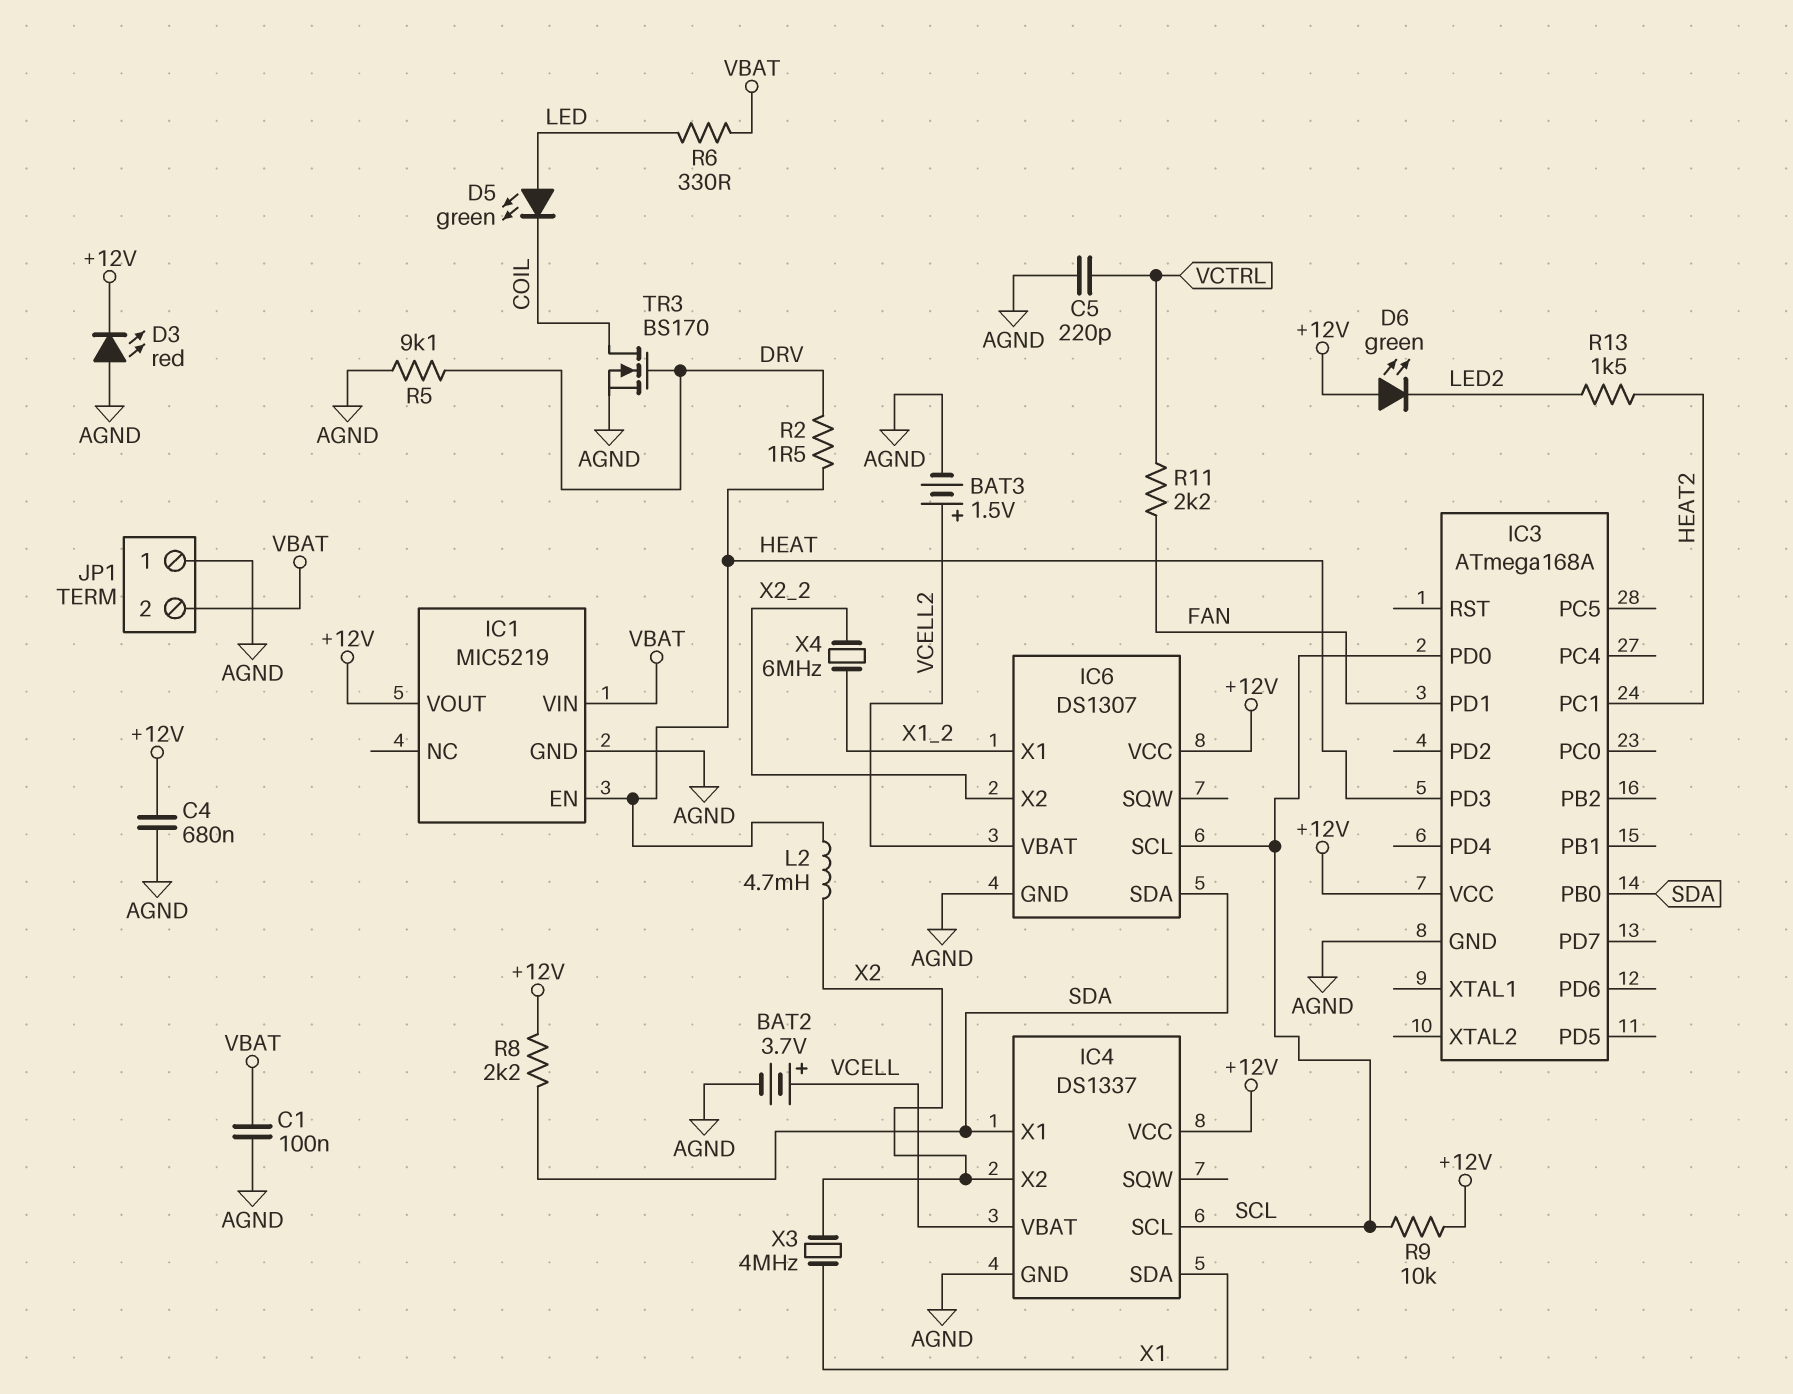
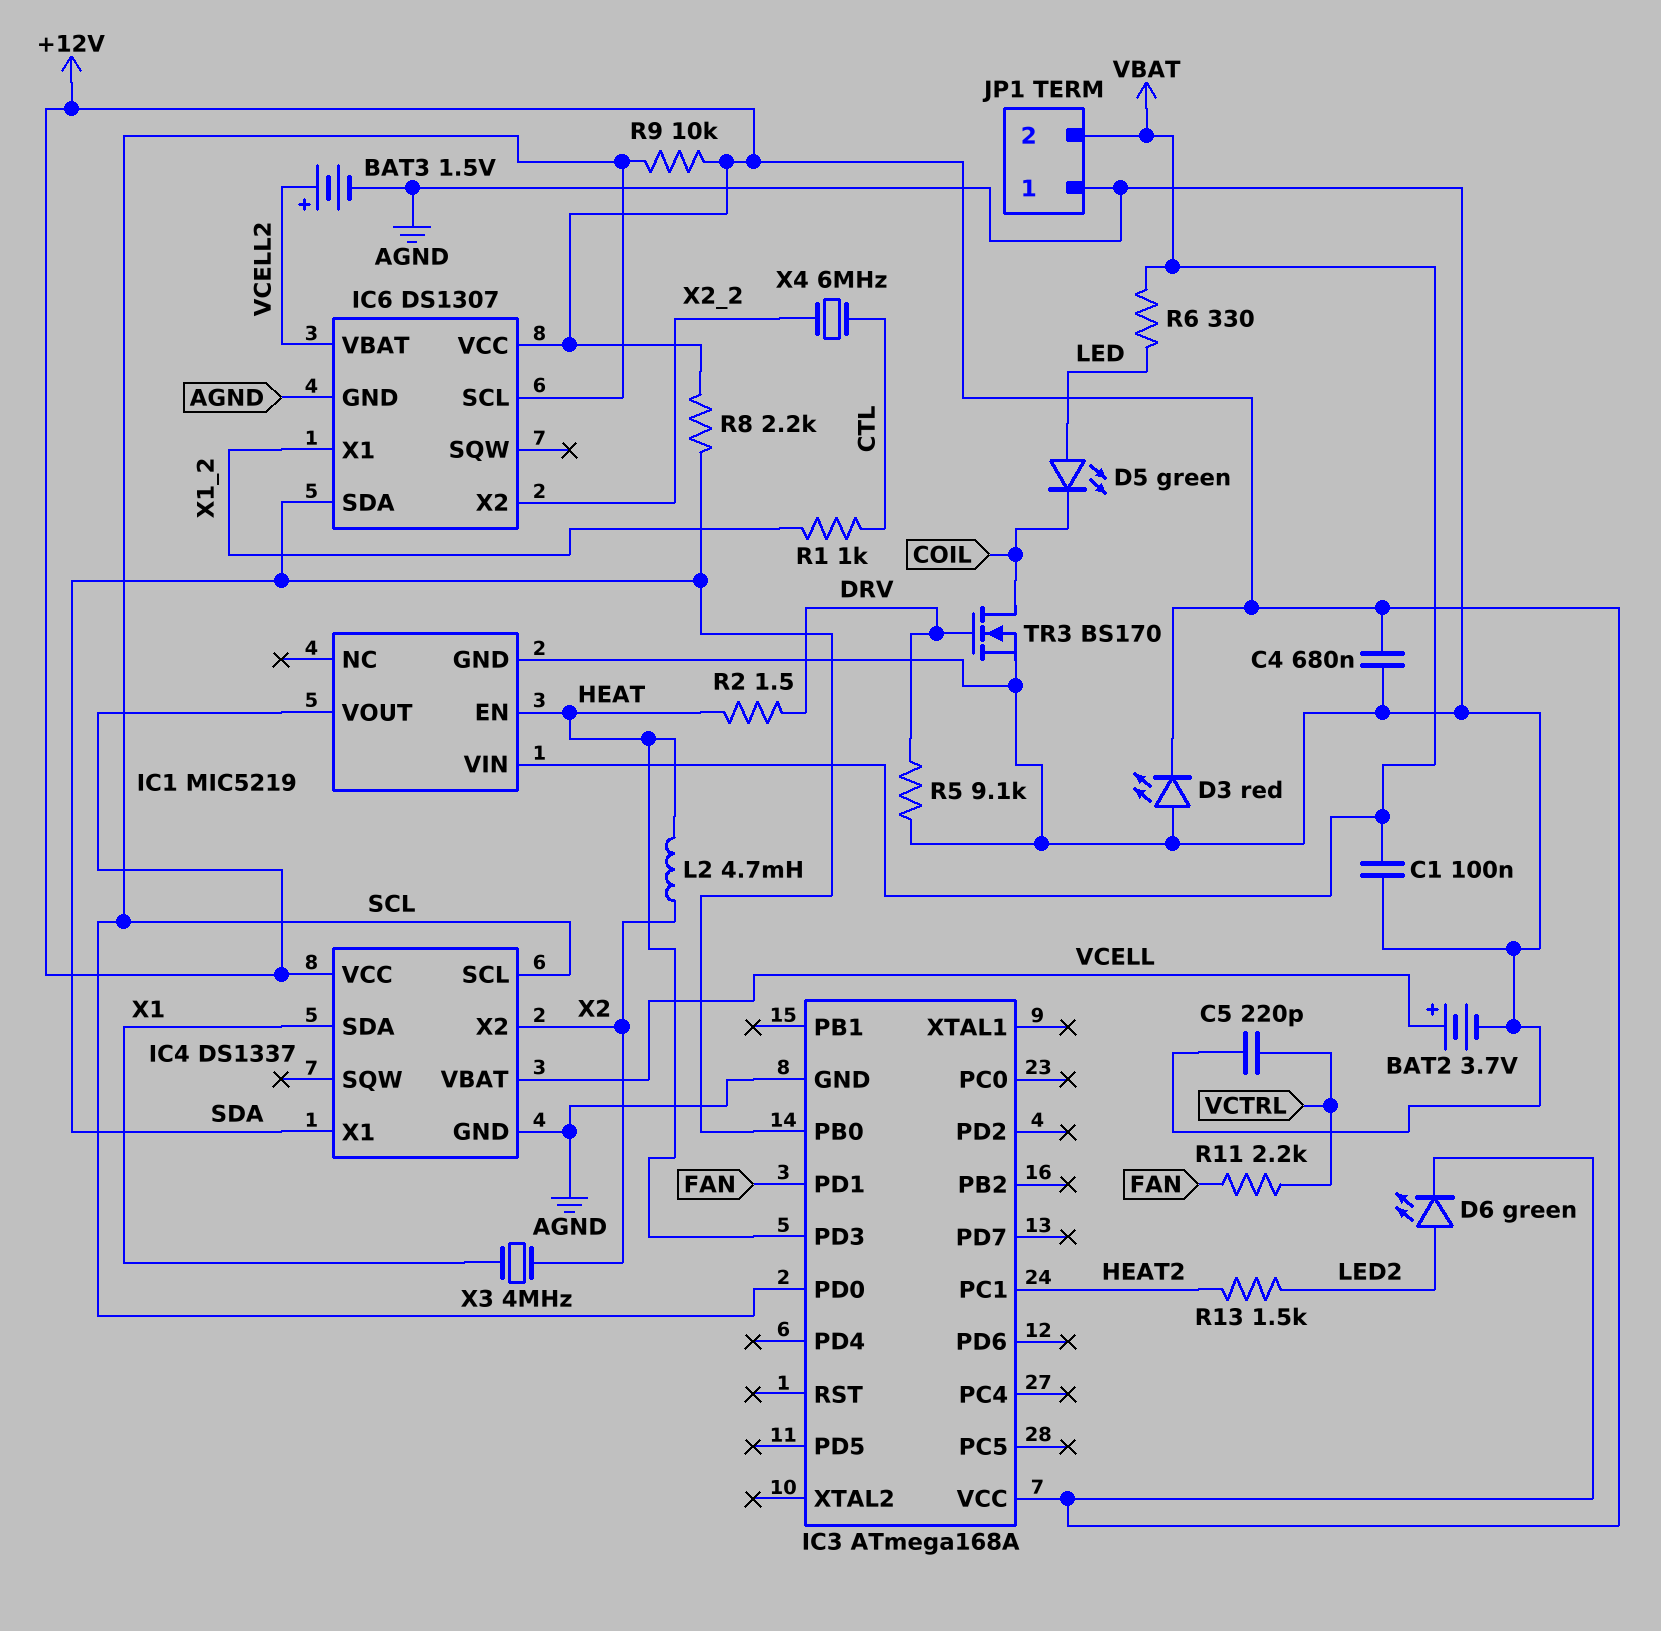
D6: LED green (A +12V, K LED2) -> LED green (A LED2, K +12V)
R1: none -> 1k (CTL, X1_2)
X4: 6MHz (X1_2, X2_2) -> 6MHz (CTL, X2_2)

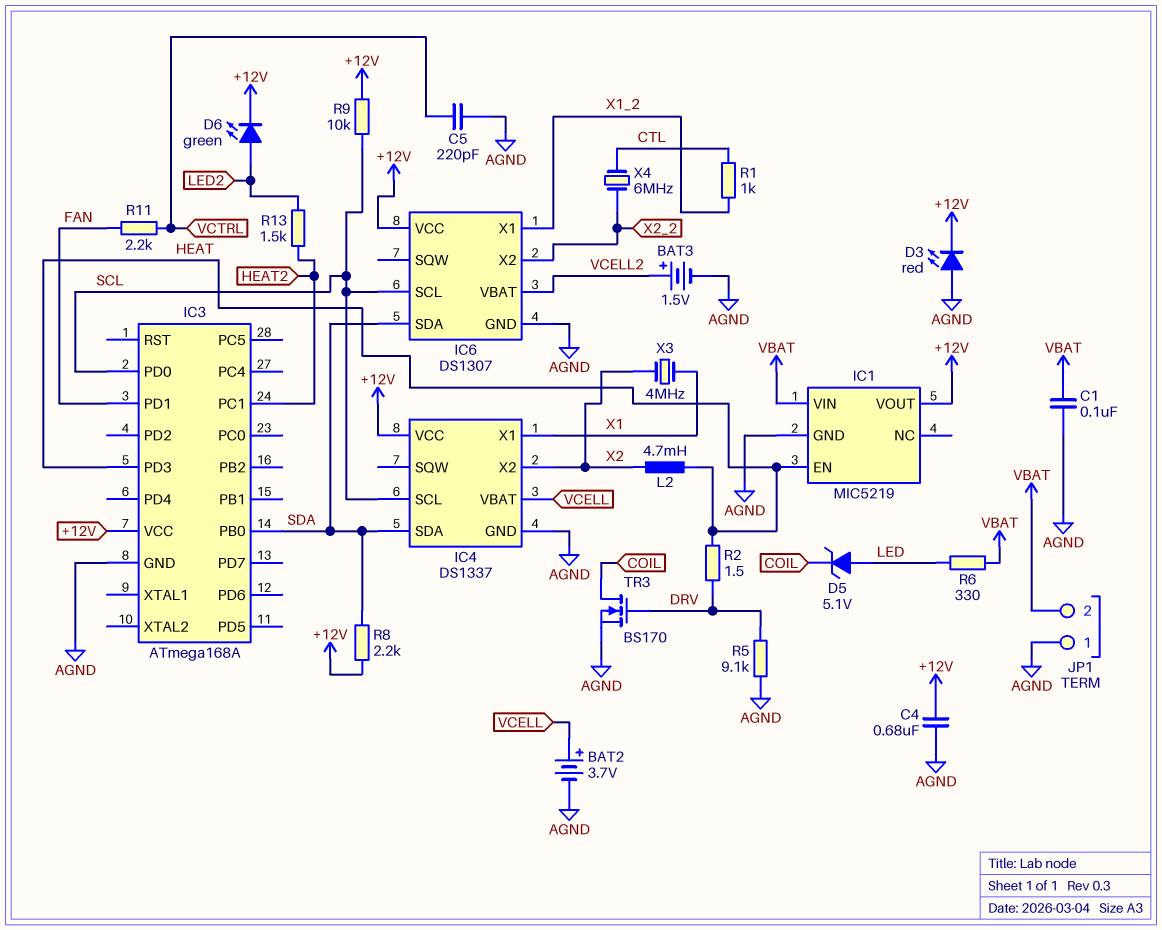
D5: LED green (A LED, K COIL) -> zener 5.1V (A LED, K COIL)
IC4 pin SDA: X1 -> SDA
IC4 pin X1: SDA -> X1

